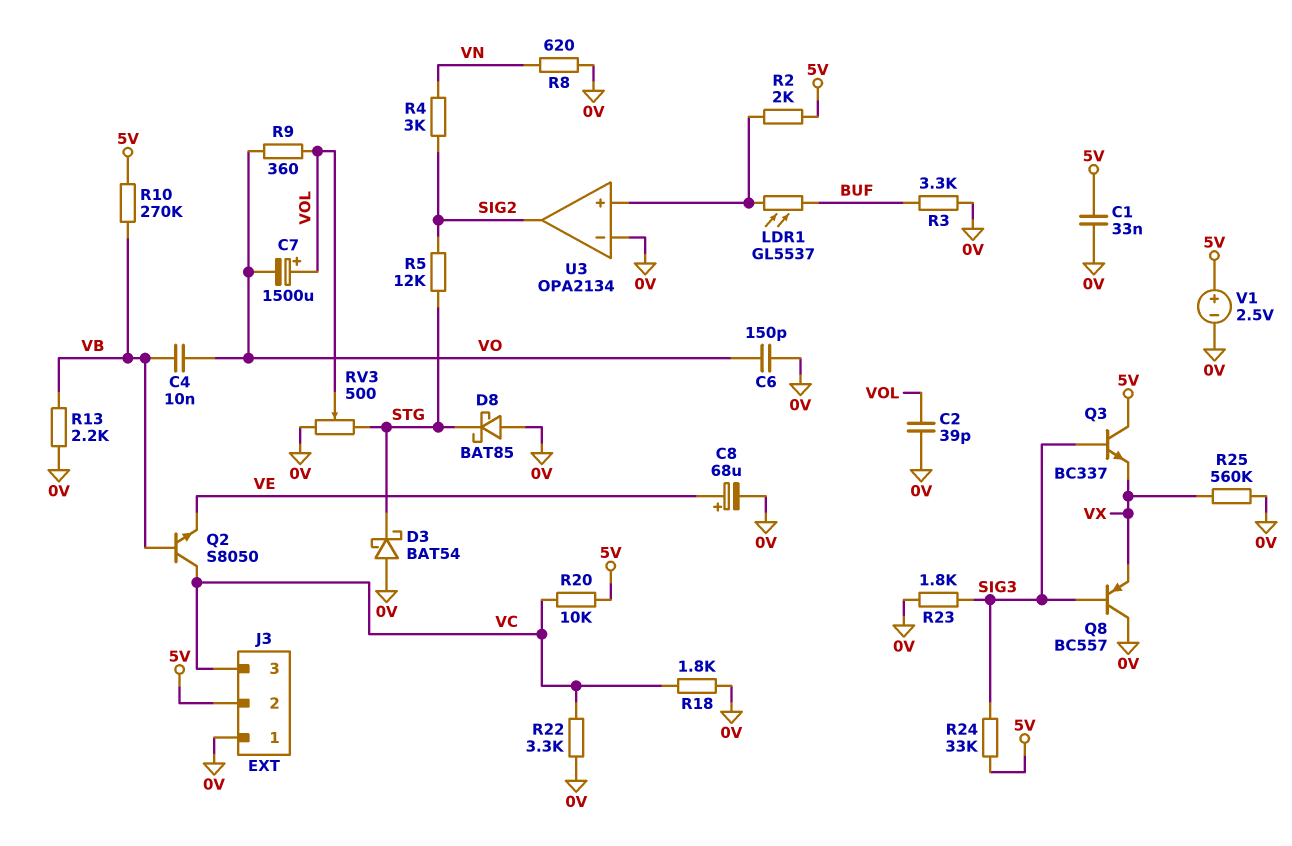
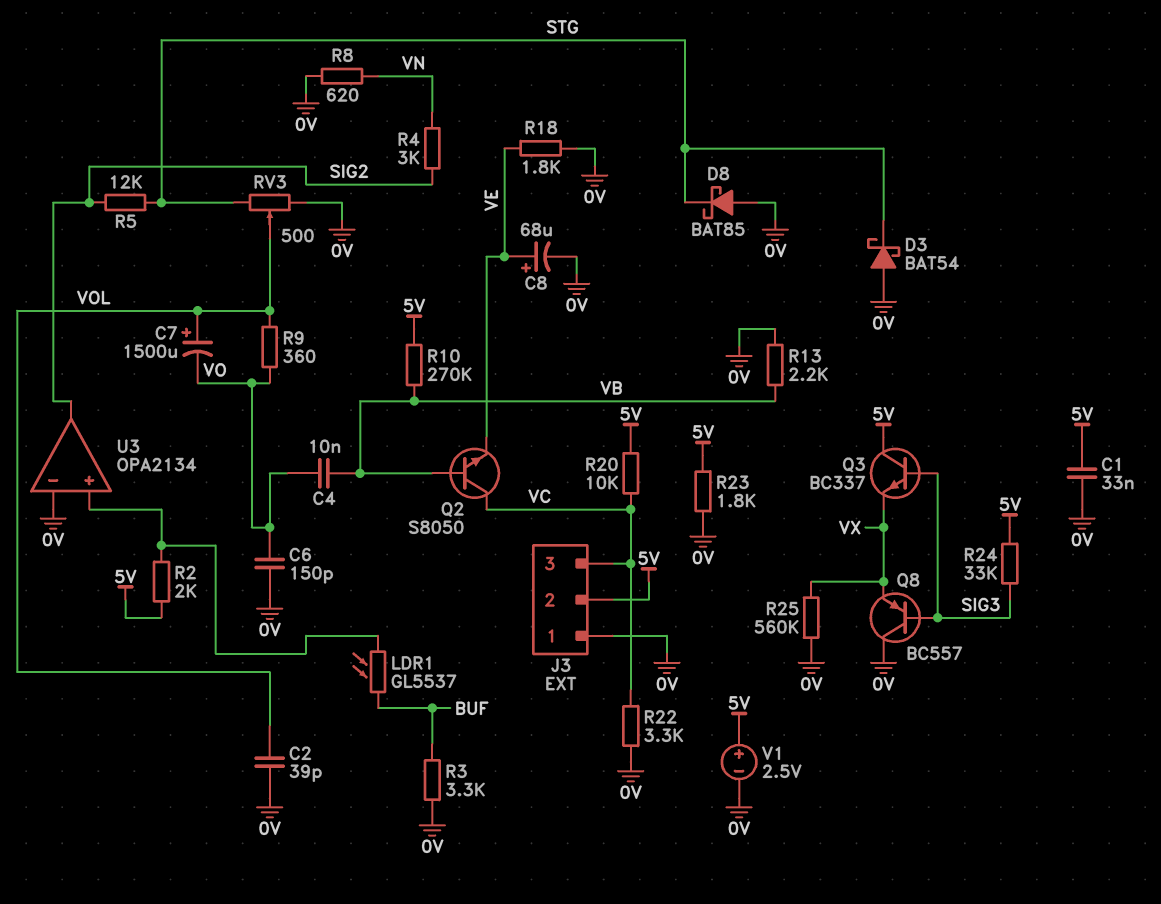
R18: 1.8k (0V, VC) -> 1.8k (0V, VE)
R23: 1.8k (0V, SIG3) -> 1.8k (0V, 5V)

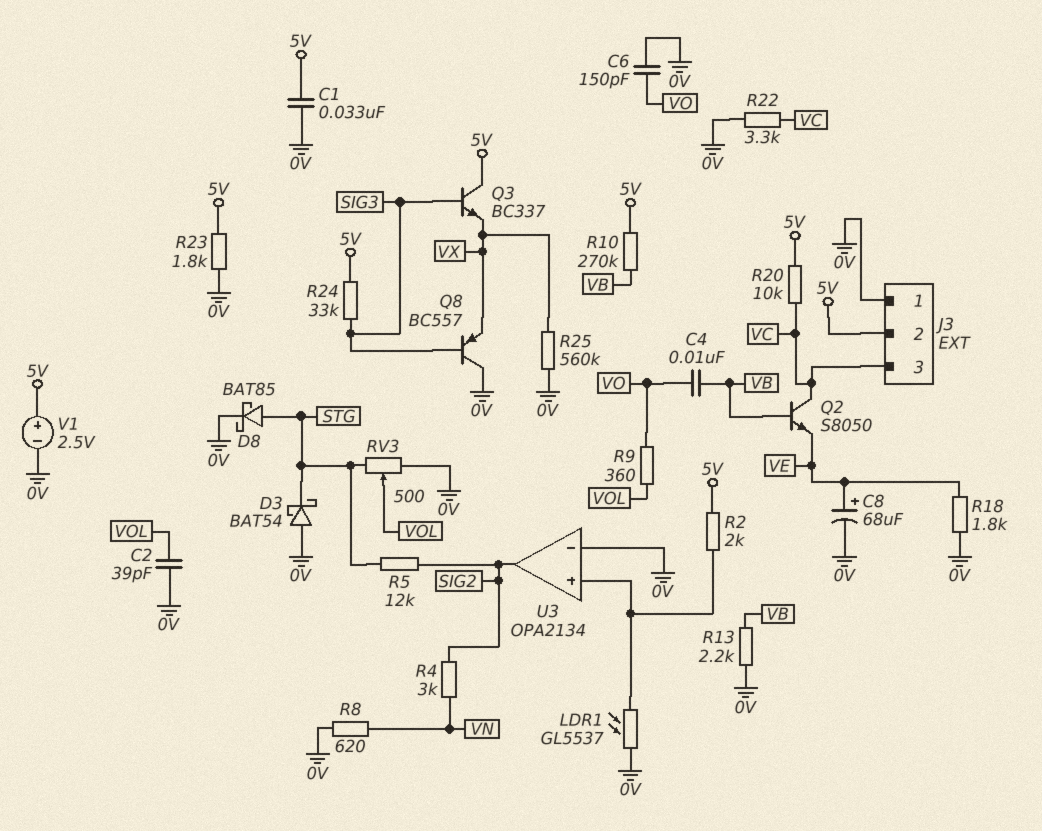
C7: 1500uF (plus VOL, minus VO) -> none
D8: schottky BAT85 (A 0V, K STG) -> schottky BAT85 (A STG, K 0V)
LDR1: GL5537 (BUF, U3/in+) -> GL5537 (0V, U3/in+)
R3: 3.3k (0V, BUF) -> none

